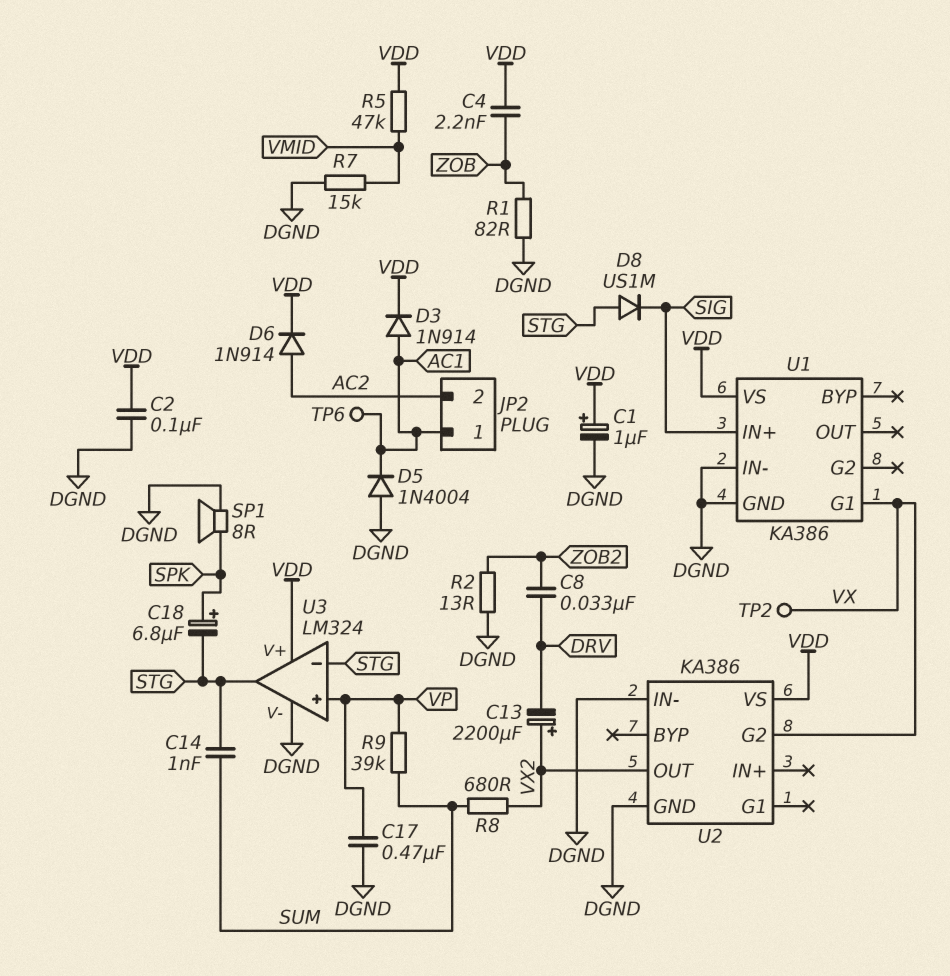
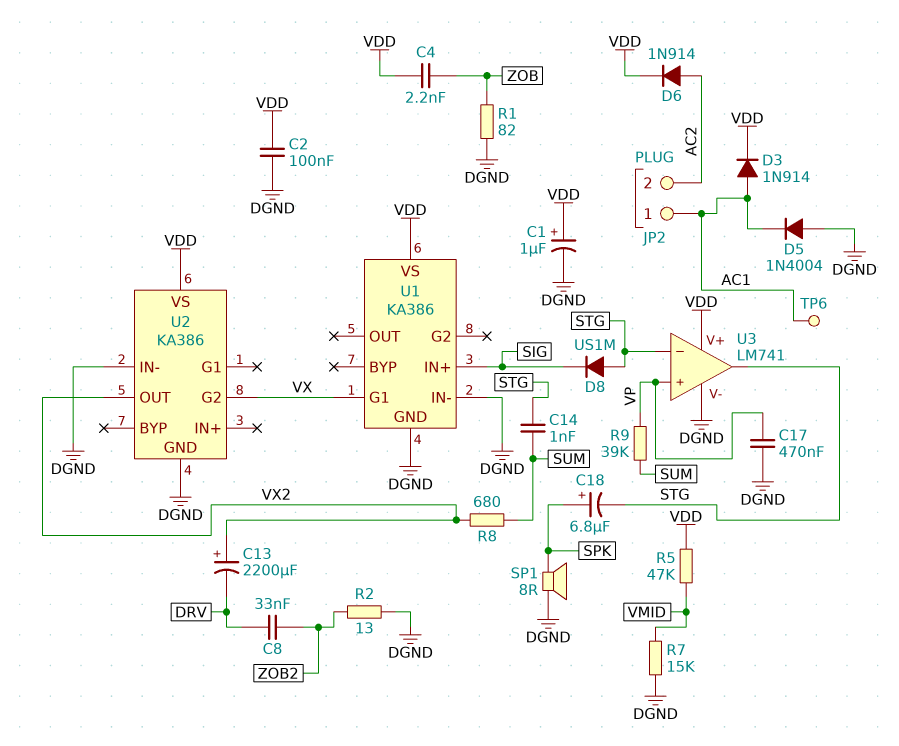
TP2: test point (VX) -> none
U3: LM324 -> LM741

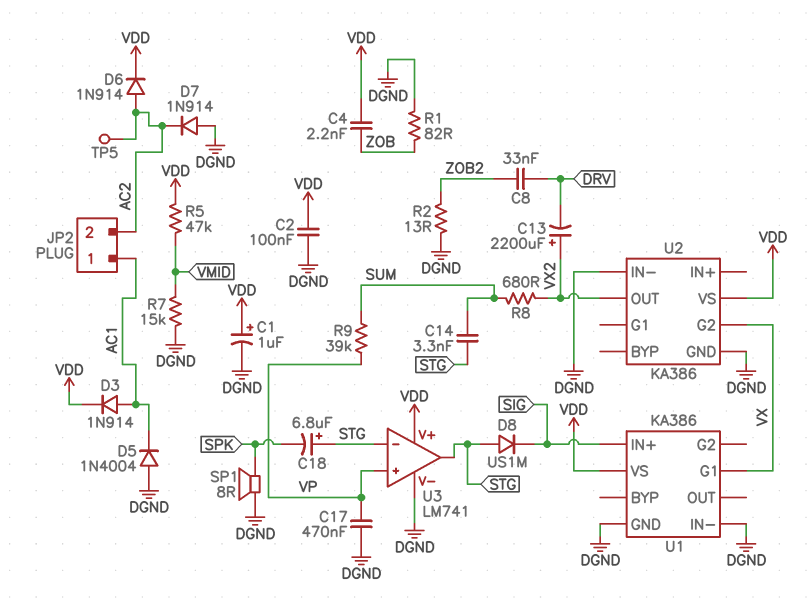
C14: 1nF (STG, SUM) -> 3.3nF (STG, SUM)
C18: 6.8uF (plus SPK, minus STG) -> 6.8uF (plus STG, minus SPK)
D7: none -> diode 1N914 (A DGND, K AC2)
TP5: none -> test point (AC2)
TP6: test point (AC1) -> none

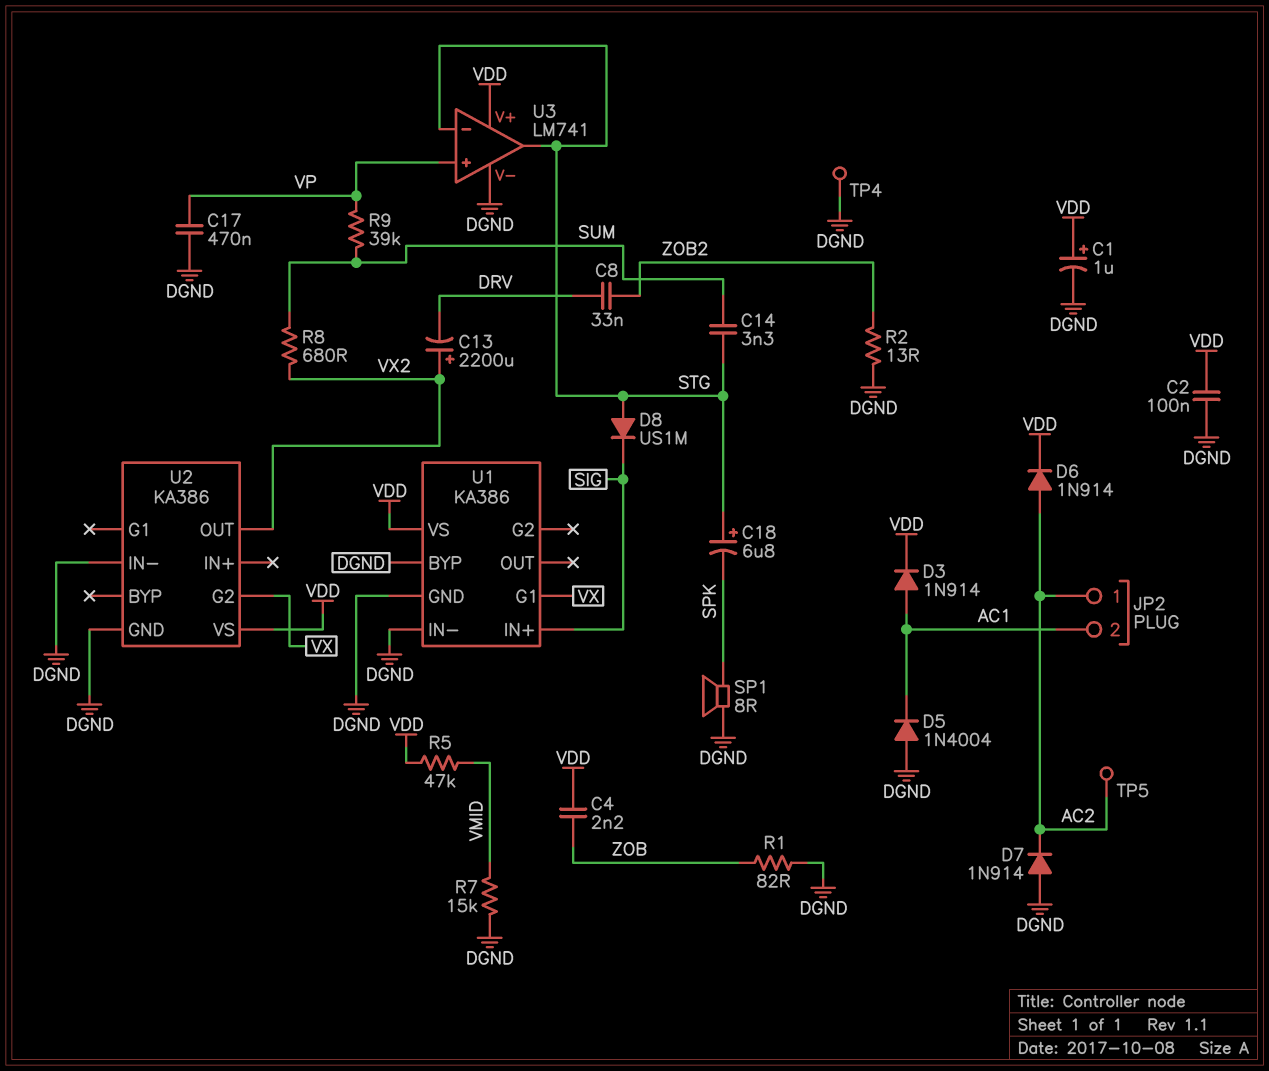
JP2 pin 1: AC1 -> AC2
JP2 pin 2: AC2 -> AC1
TP4: none -> test point (DGND)
U1 pin BYP: none -> DGND

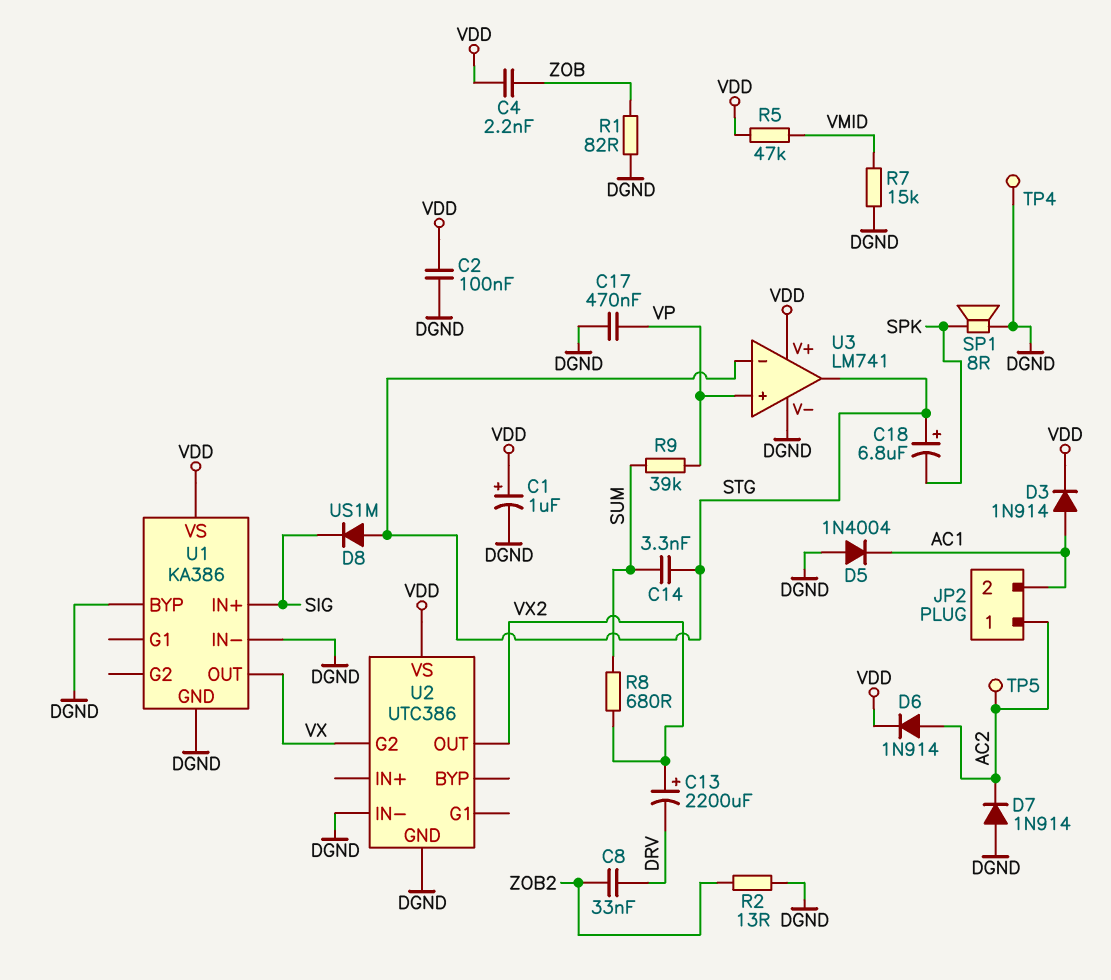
U1 pin G1: VX -> none
U1 pin OUT: none -> VX
U2: KA386 -> UTC386

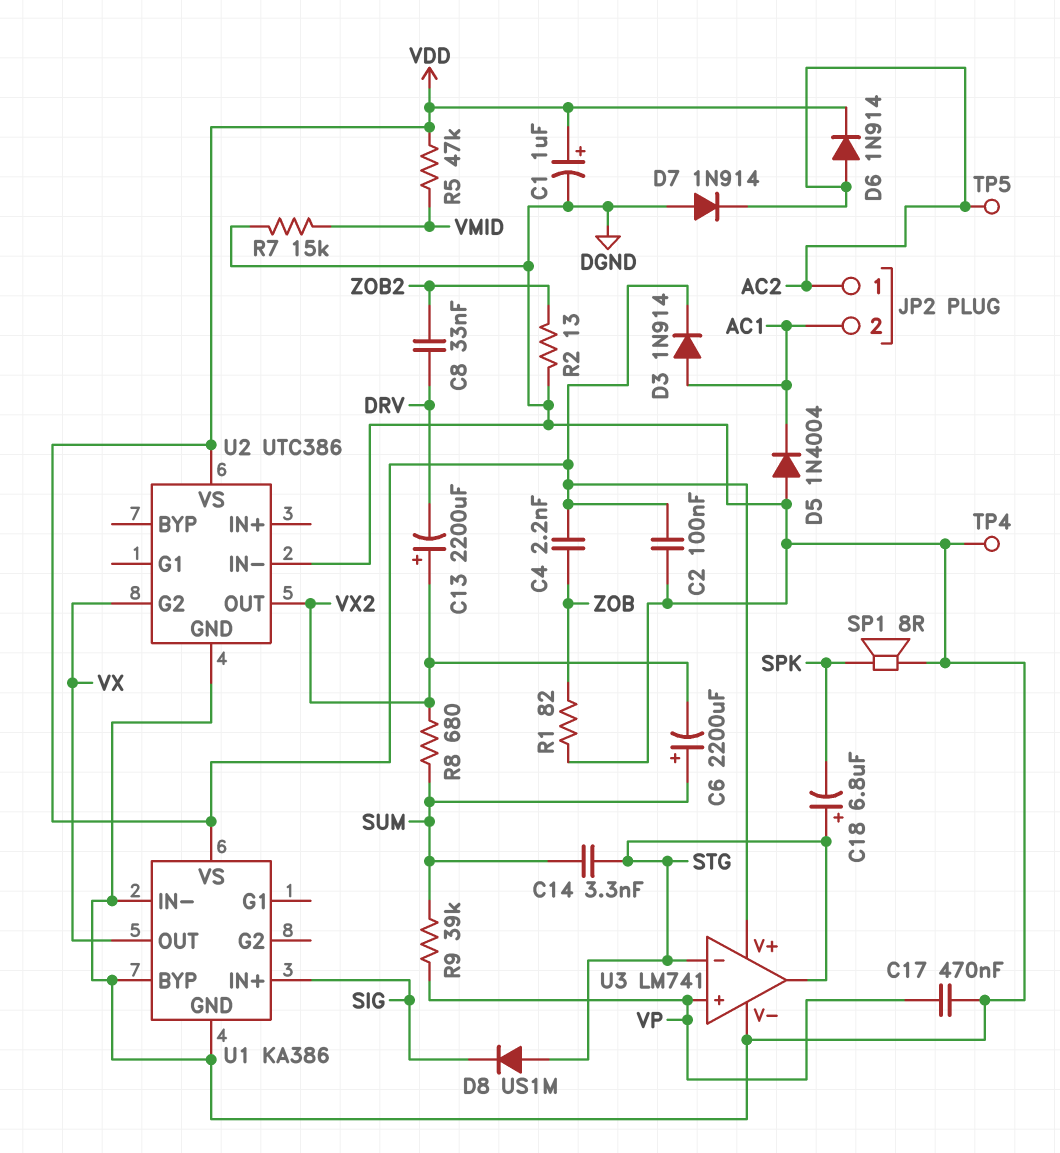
C6: none -> 2200uF (plus SUM, minus VX2)

